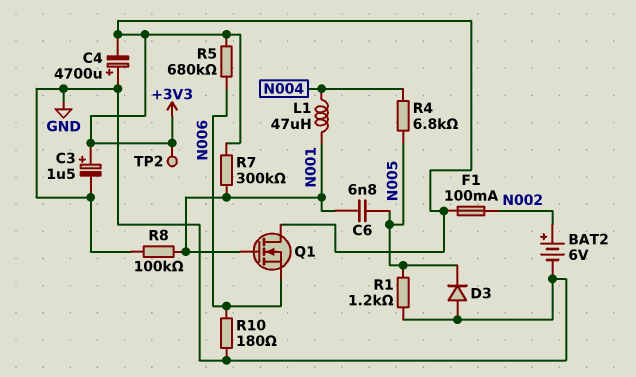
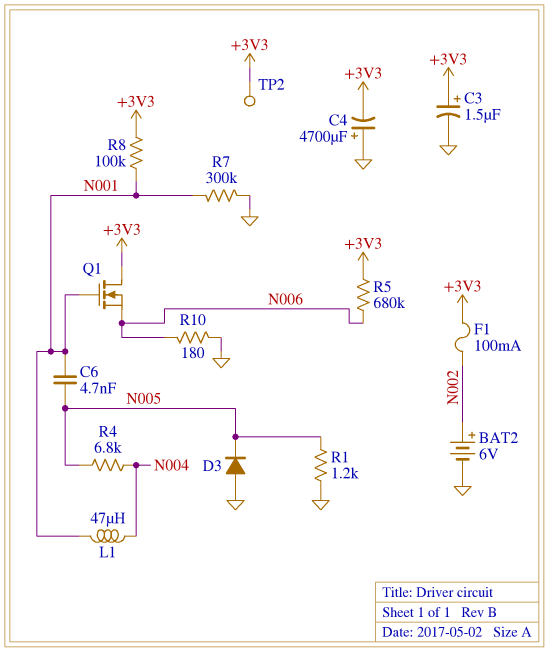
C6: 6.8nF (N001, N005) -> 4.7nF (N001, N005)
R7: 300k (+3V3, N001) -> 300k (GND, N001)
R8: 100k (GND, N001) -> 100k (+3V3, N001)

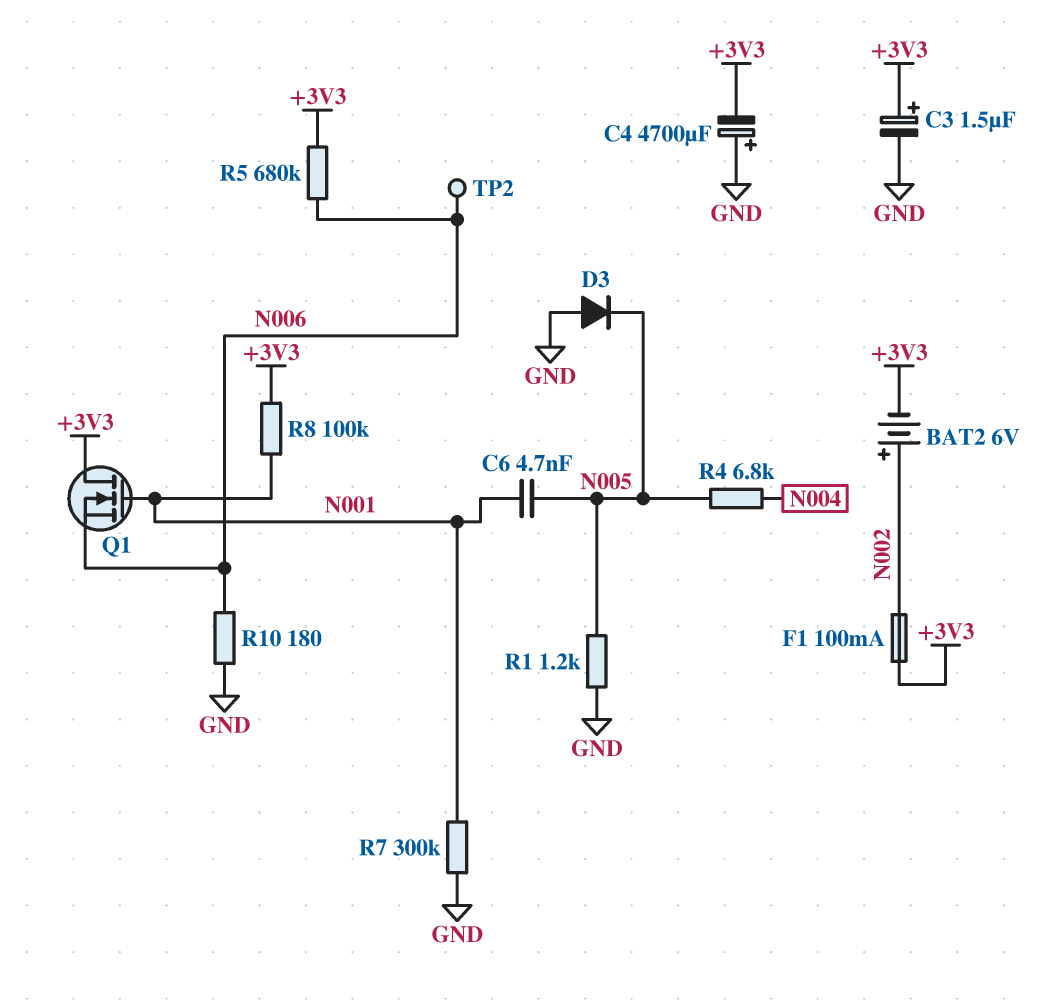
BAT2: 6V (plus N002, minus GND) -> 6V (plus N002, minus +3V3)
L1: 47uH (N001, N004) -> none
TP2: test point (+3V3) -> test point (N006)

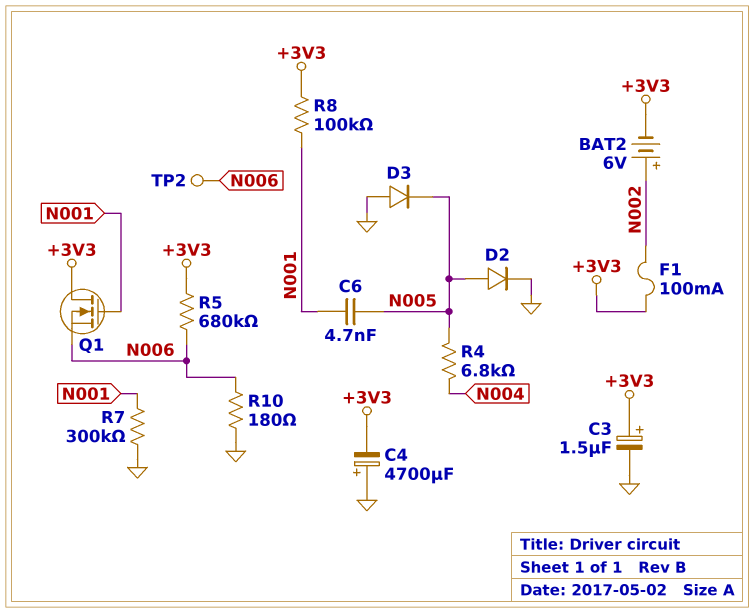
D2: none -> diode (A N005, K GND)
R1: 1.2k (GND, N005) -> none

